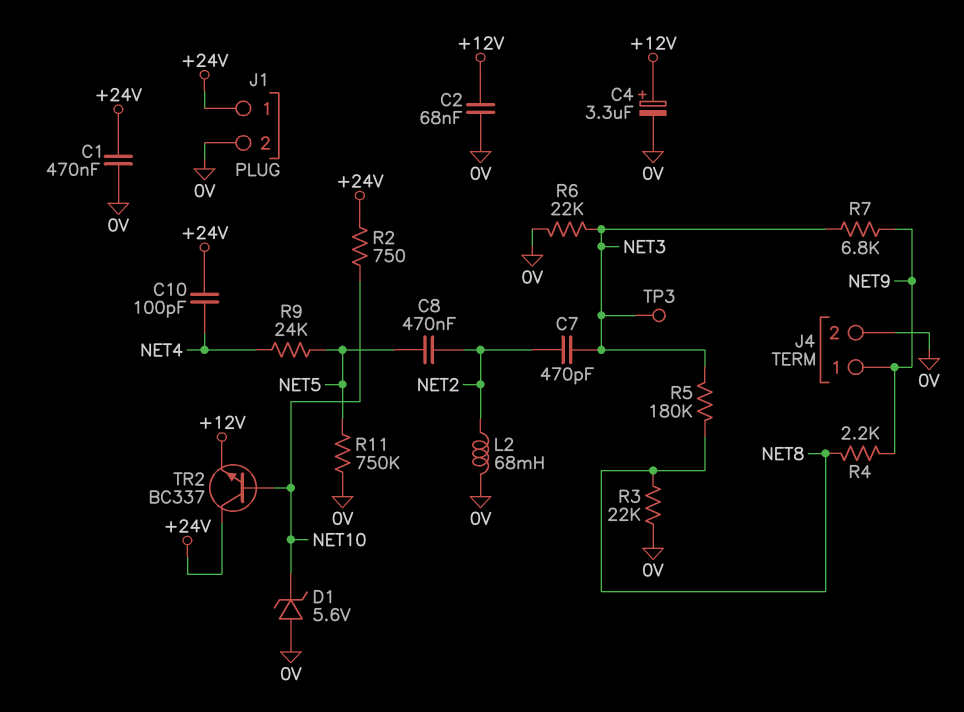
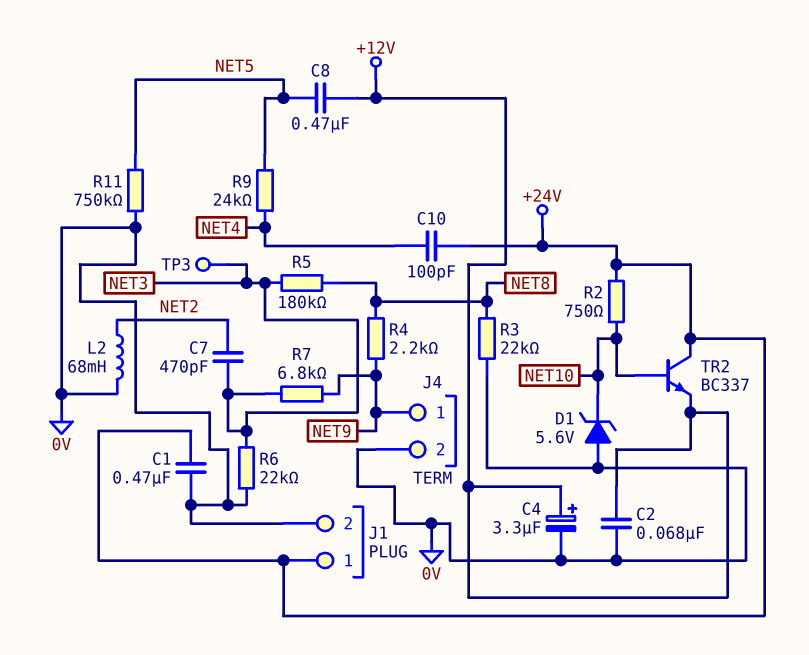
C8: 470nF (NET2, NET5) -> 470nF (+12V, NET5)

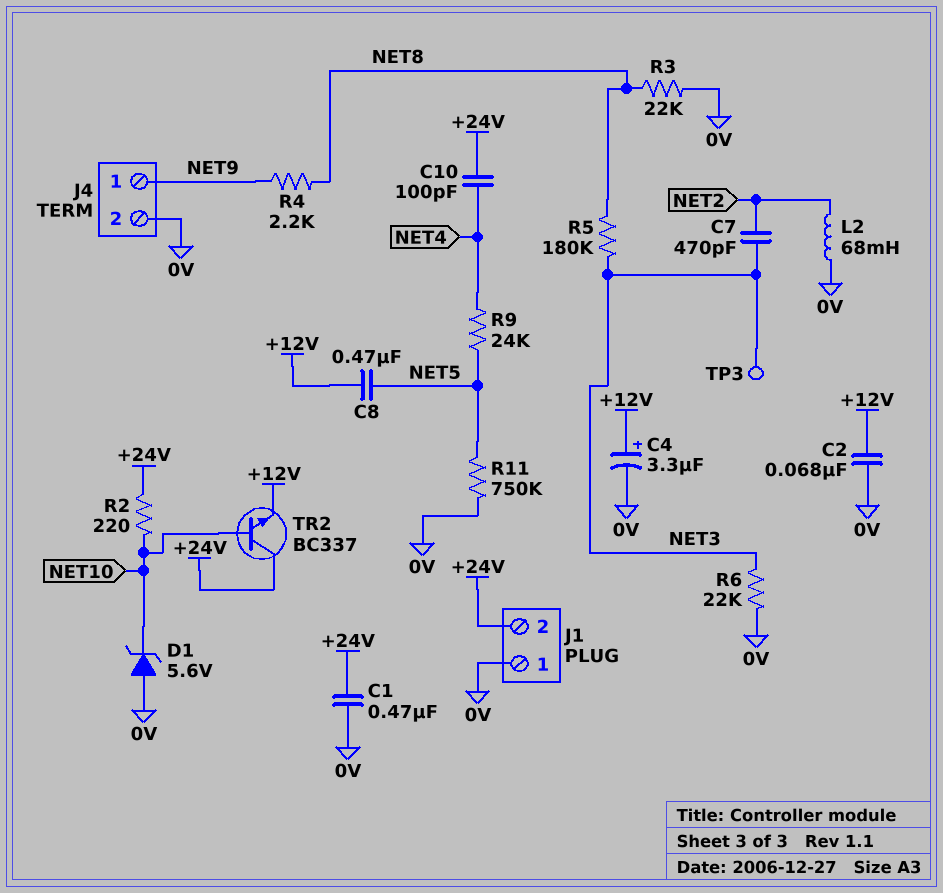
J1 pin 1: +24V -> 0V
J1 pin 2: 0V -> +24V
R2: 750 (+24V, NET10) -> 220 (+24V, NET10)
R7: 6.8k (NET3, NET9) -> none

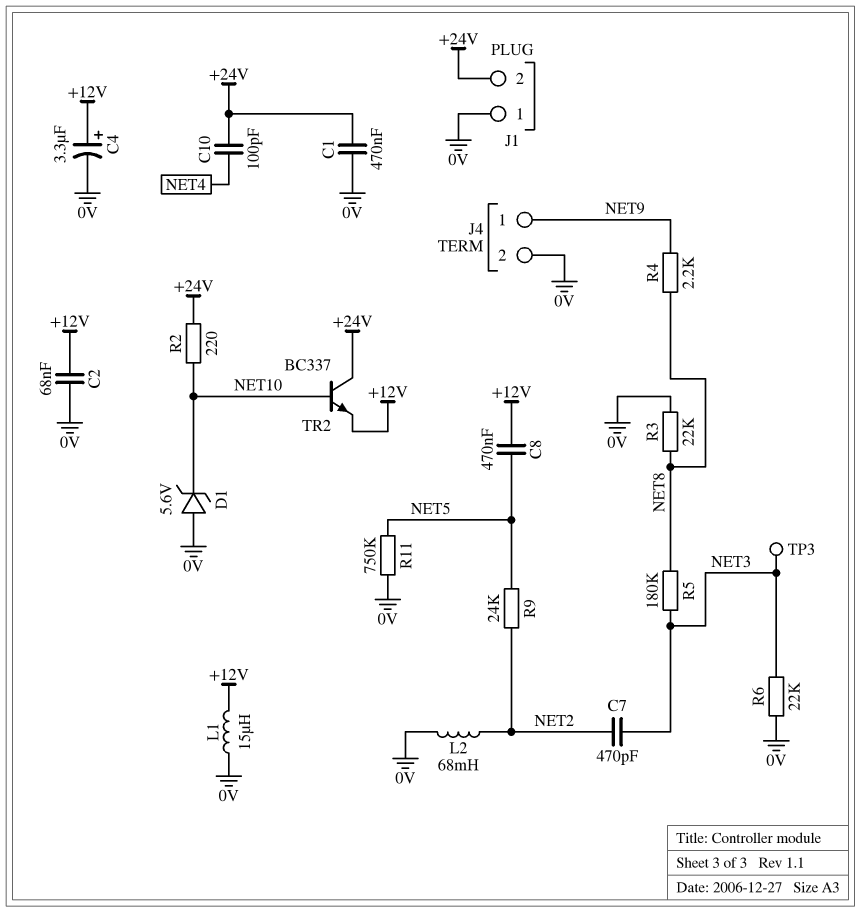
L1: none -> 15uH (+12V, 0V)
R9: 24k (NET4, NET5) -> 24k (NET2, NET5)

